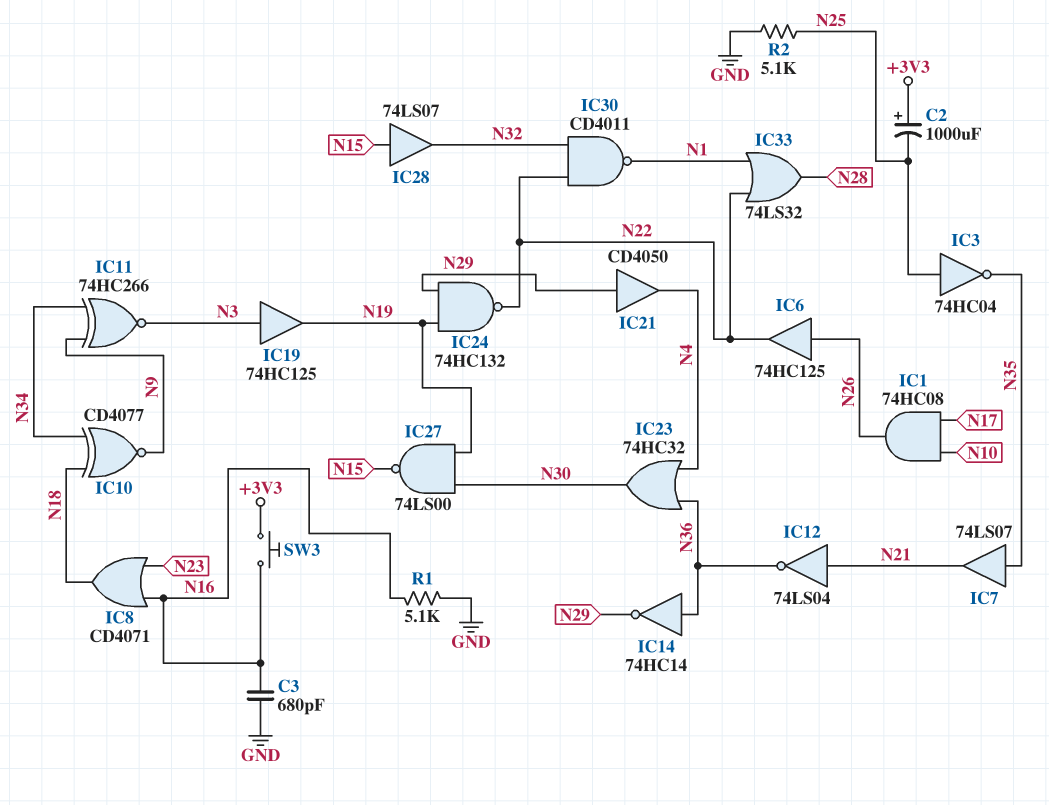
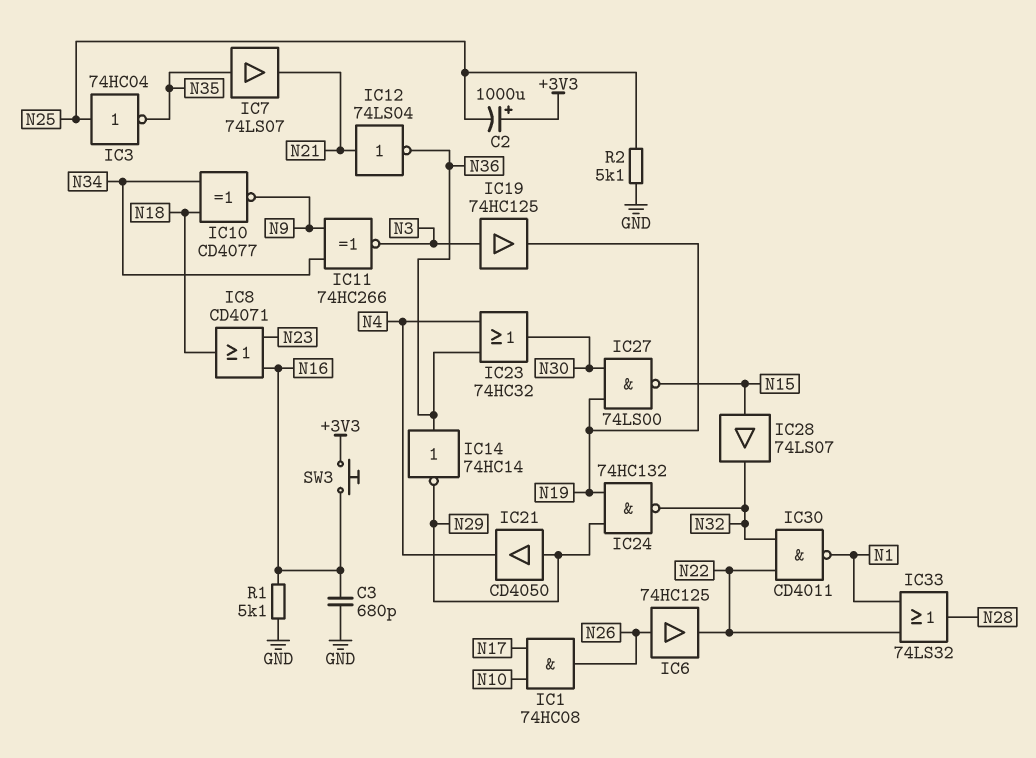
IC24: NAND 74HC132 (in N19, in N29, out N22) -> NAND 74HC132 (in N19, in N29, out N32)

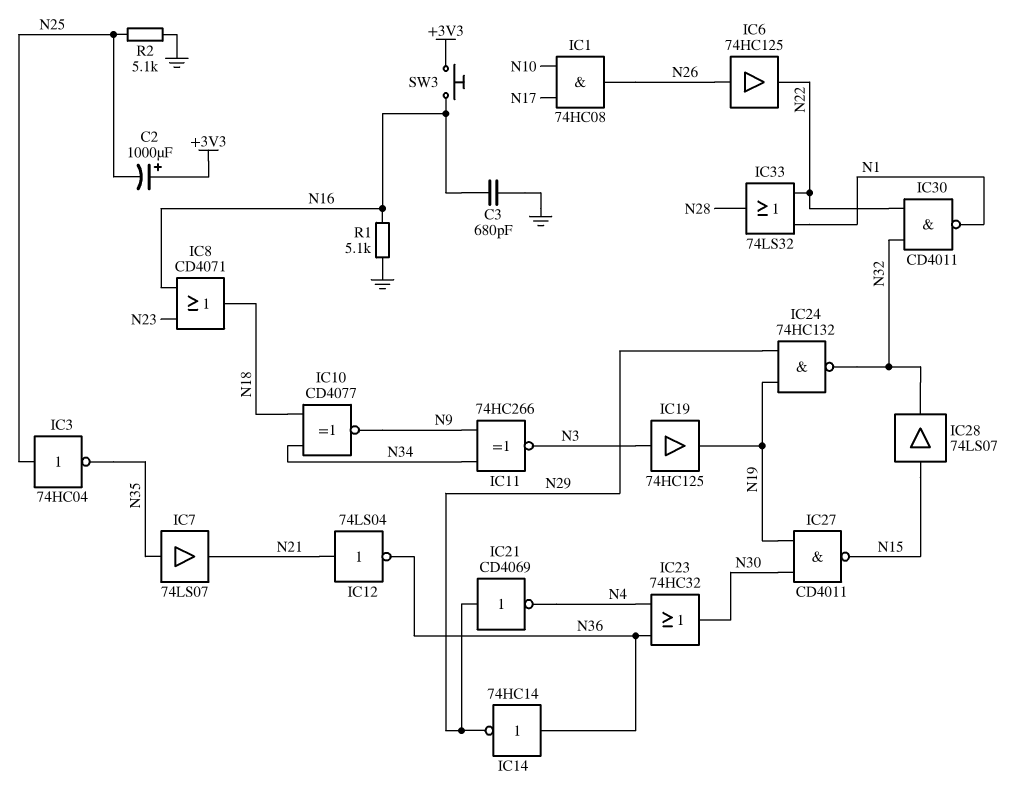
IC21: buffer CD4050 (in N29, out N4) -> NOT CD4069 (in N29, out N4)
IC27: NAND 74LS00 (in N19, in N30, out N15) -> NAND CD4011 (in N19, in N30, out N15)

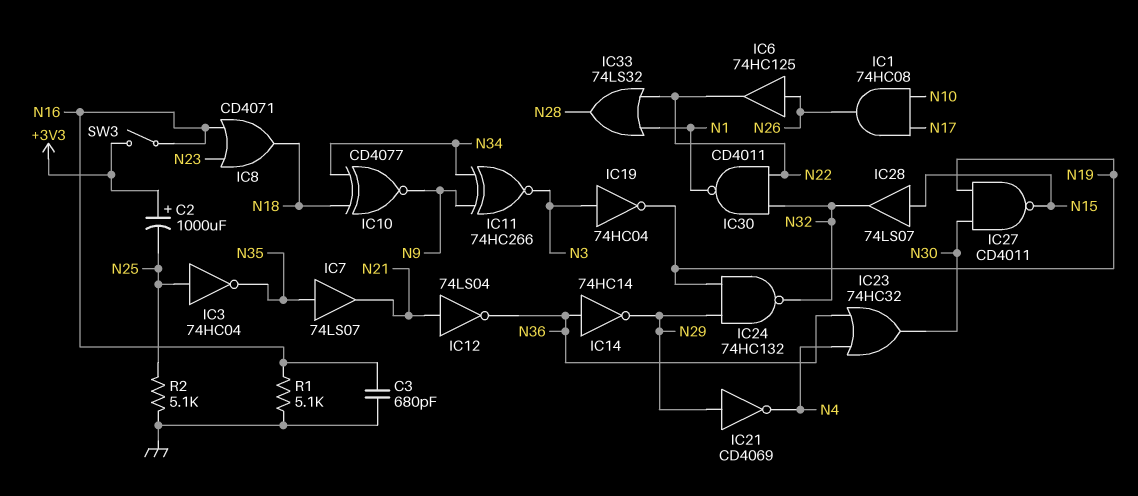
IC19: buffer 74HC125 (in N3, out N19) -> NOT 74HC04 (in N3, out N19)
SW3: button (+3V3, N16) -> switch (+3V3, N16)

